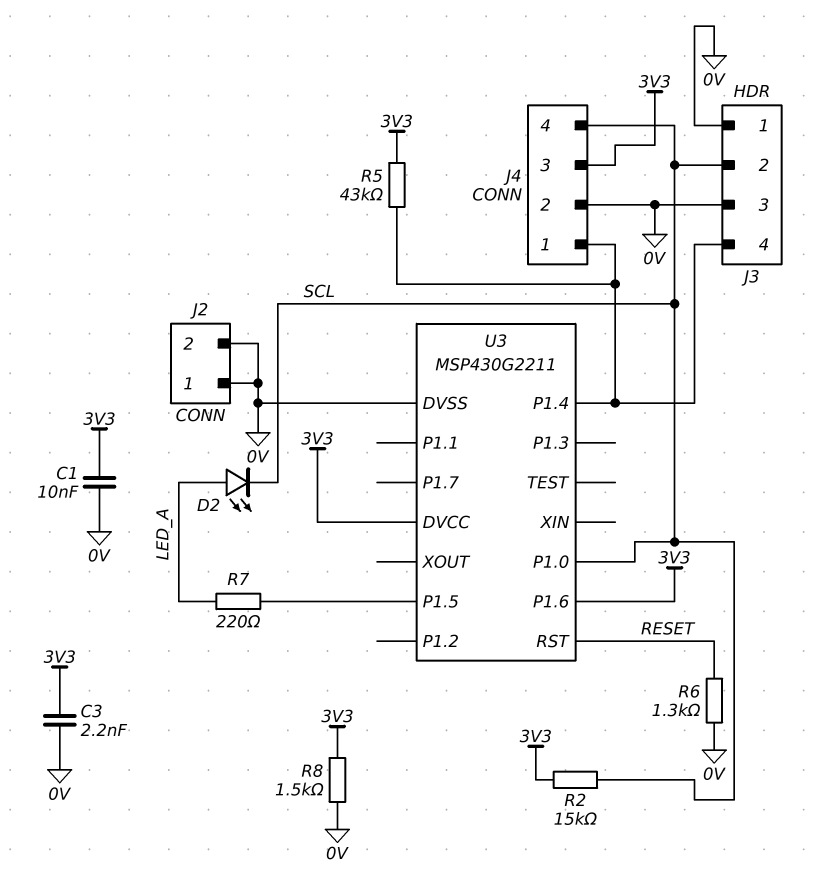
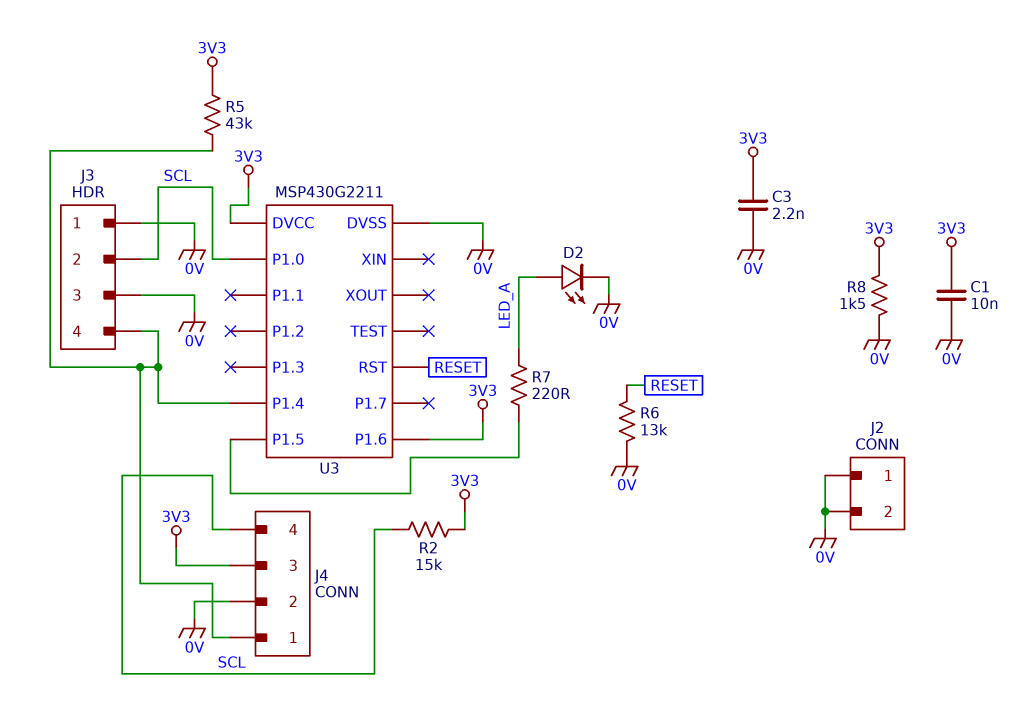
D2: LED (A LED_A, K SCL) -> LED (A LED_A, K 0V)
R6: 1.3k (0V, RESET) -> 13k (0V, RESET)

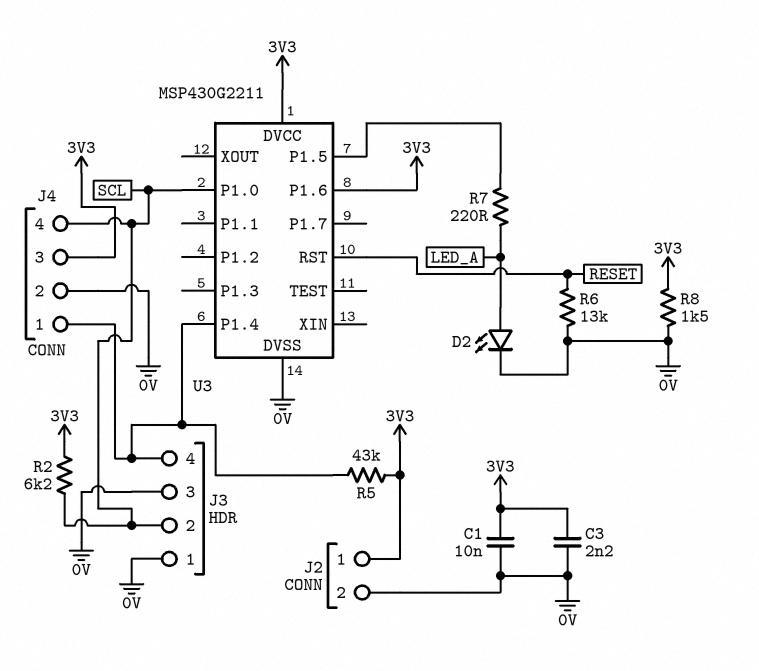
J2 pin 1: 0V -> 3V3
R2: 15k (3V3, SCL) -> 6.2k (3V3, SCL)

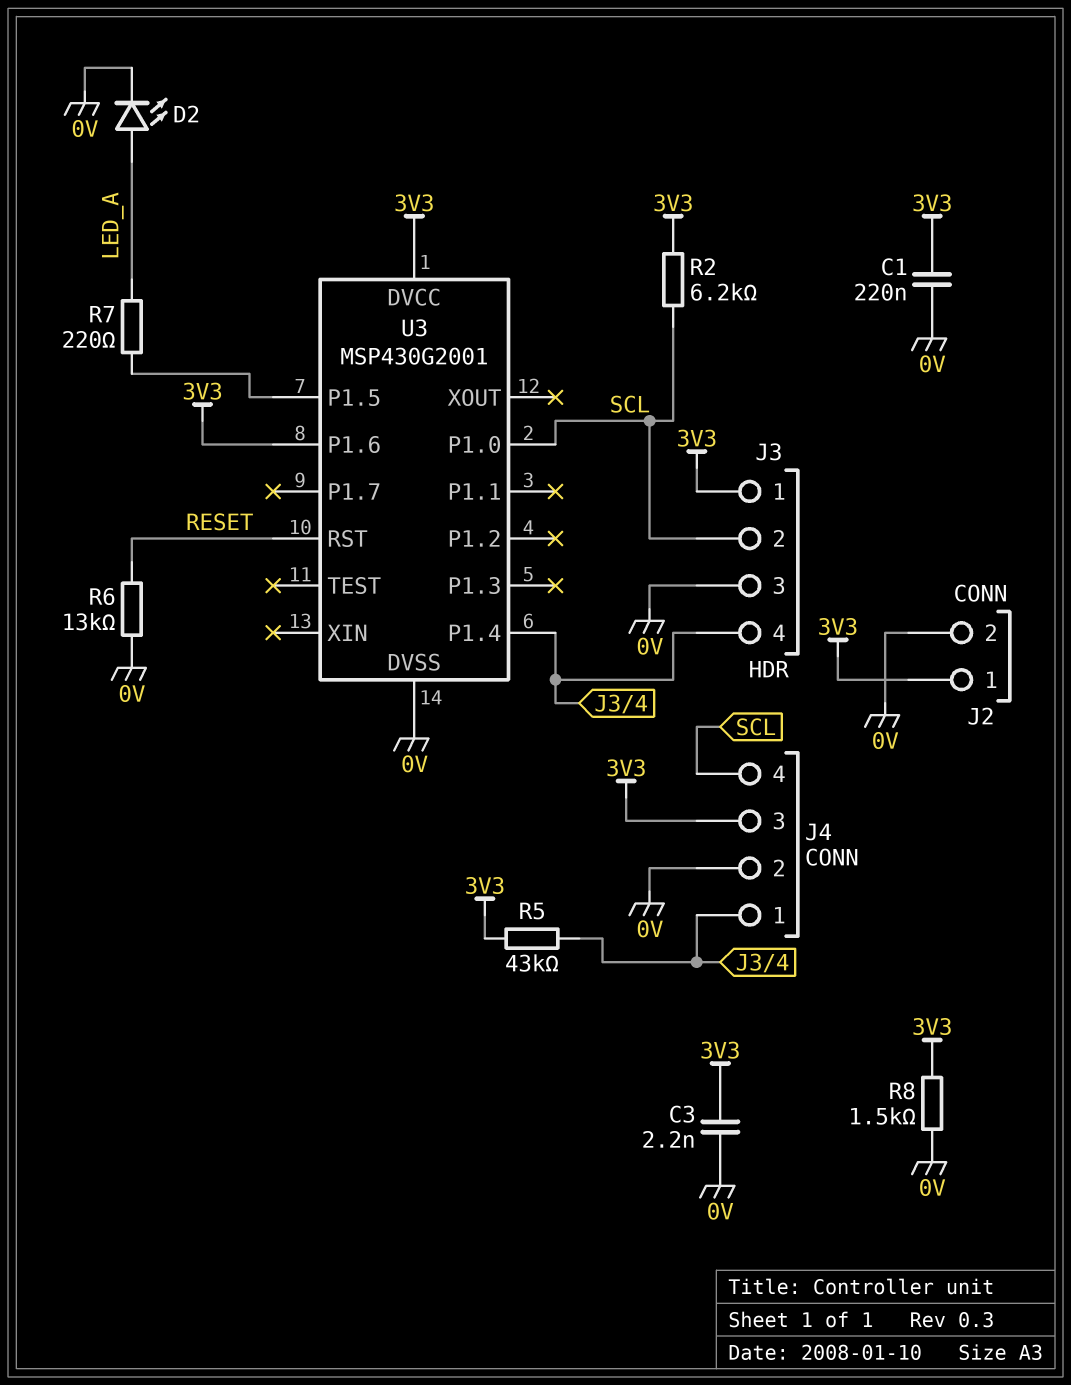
C1: 10nF (0V, 3V3) -> 220nF (0V, 3V3)
J3 pin 1: 0V -> 3V3
U3: MSP430G2211 -> MSP430G2001

